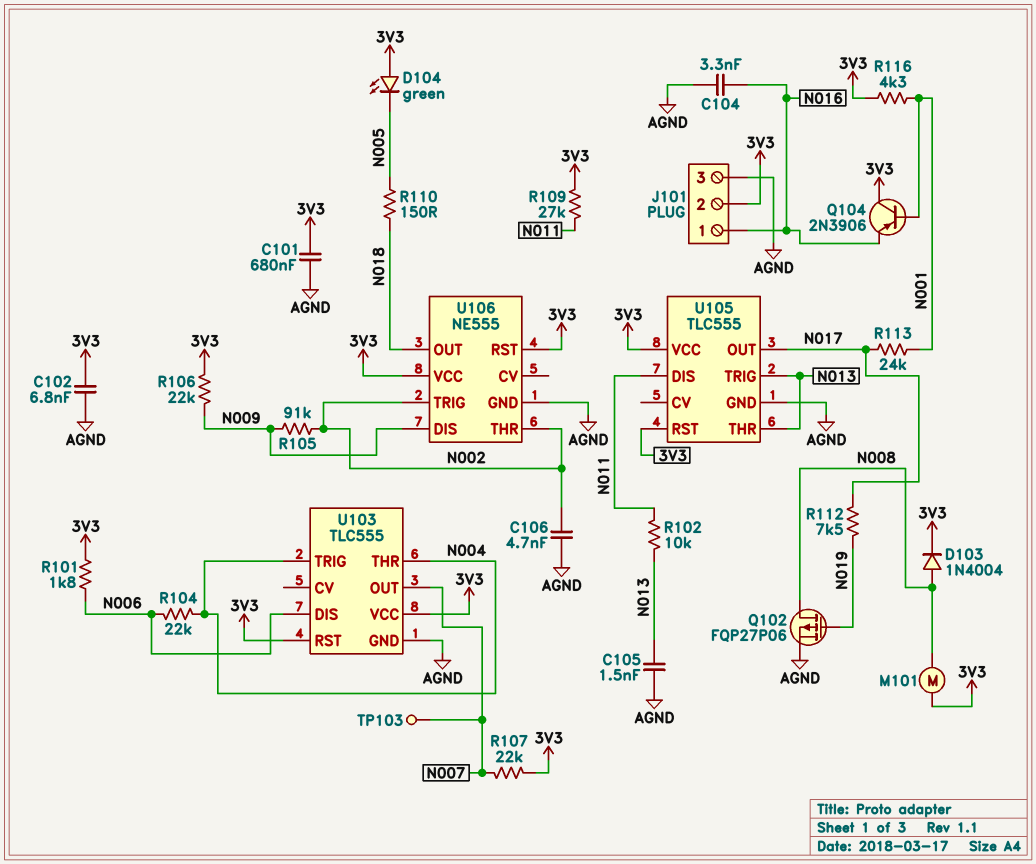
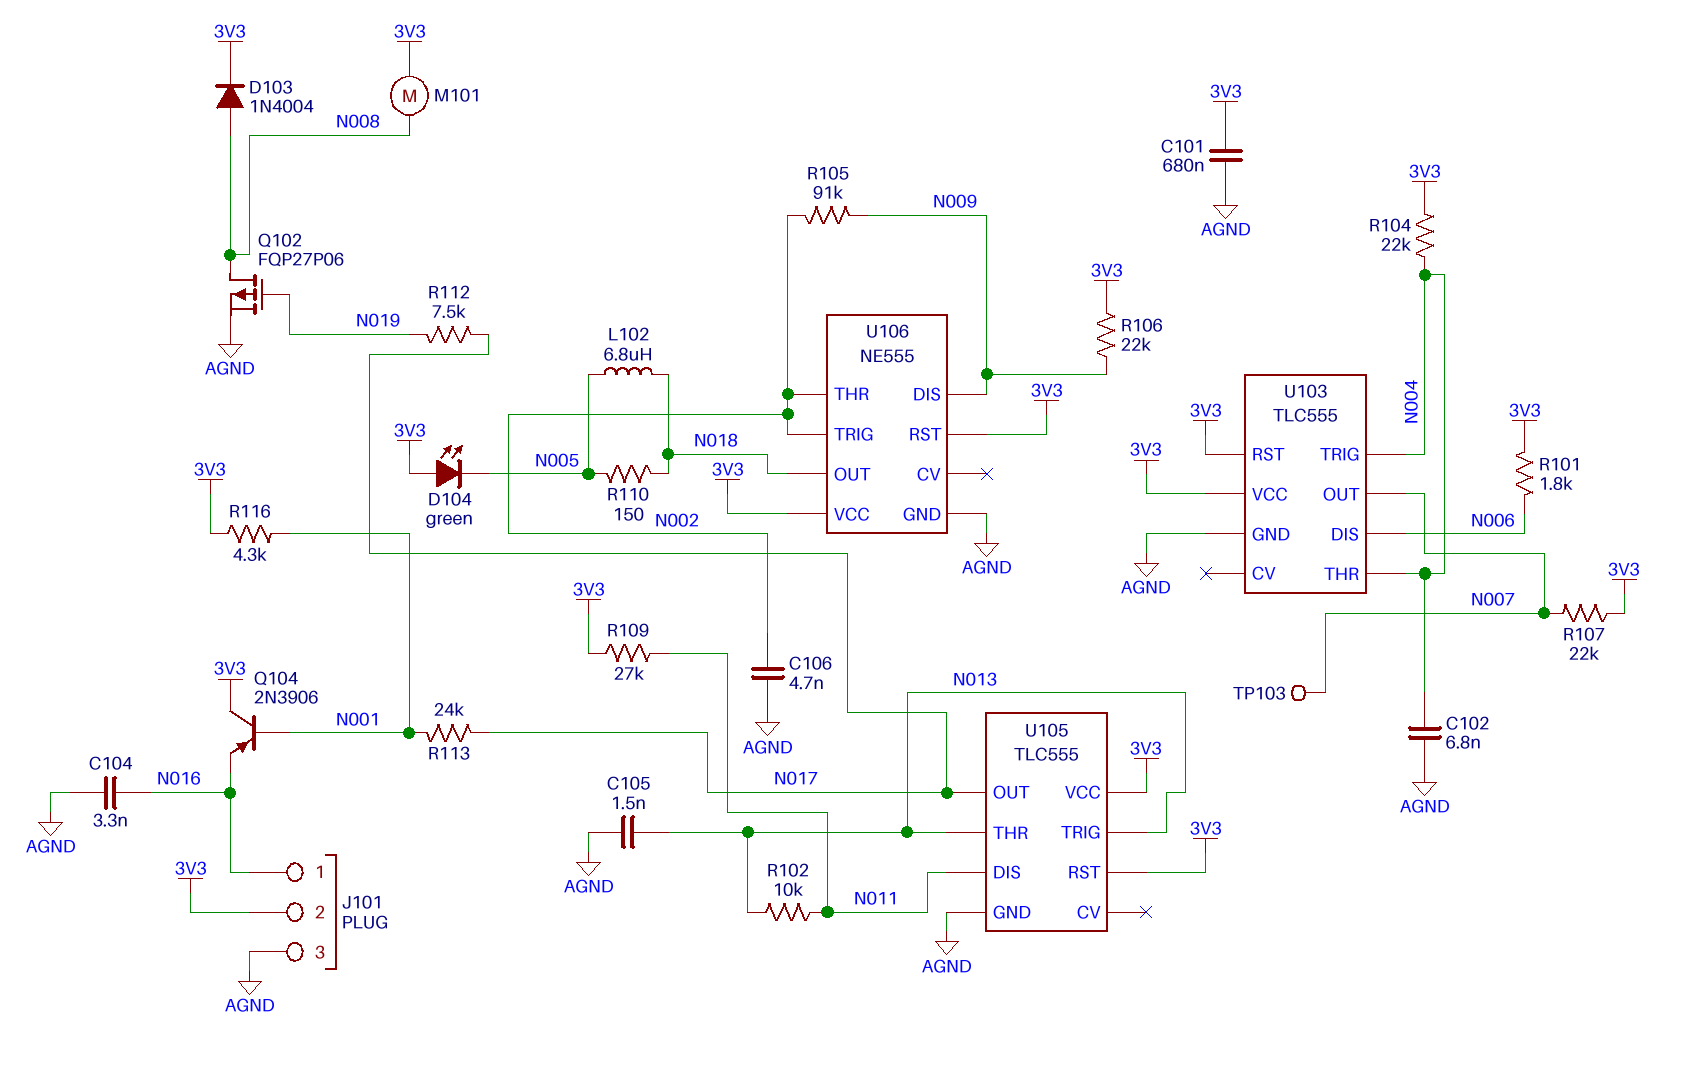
C102: 6.8nF (3V3, AGND) -> 6.8nF (AGND, N004)
L102: none -> 6.8uH (N005, N018)
R104: 22k (N004, N006) -> 22k (3V3, N004)

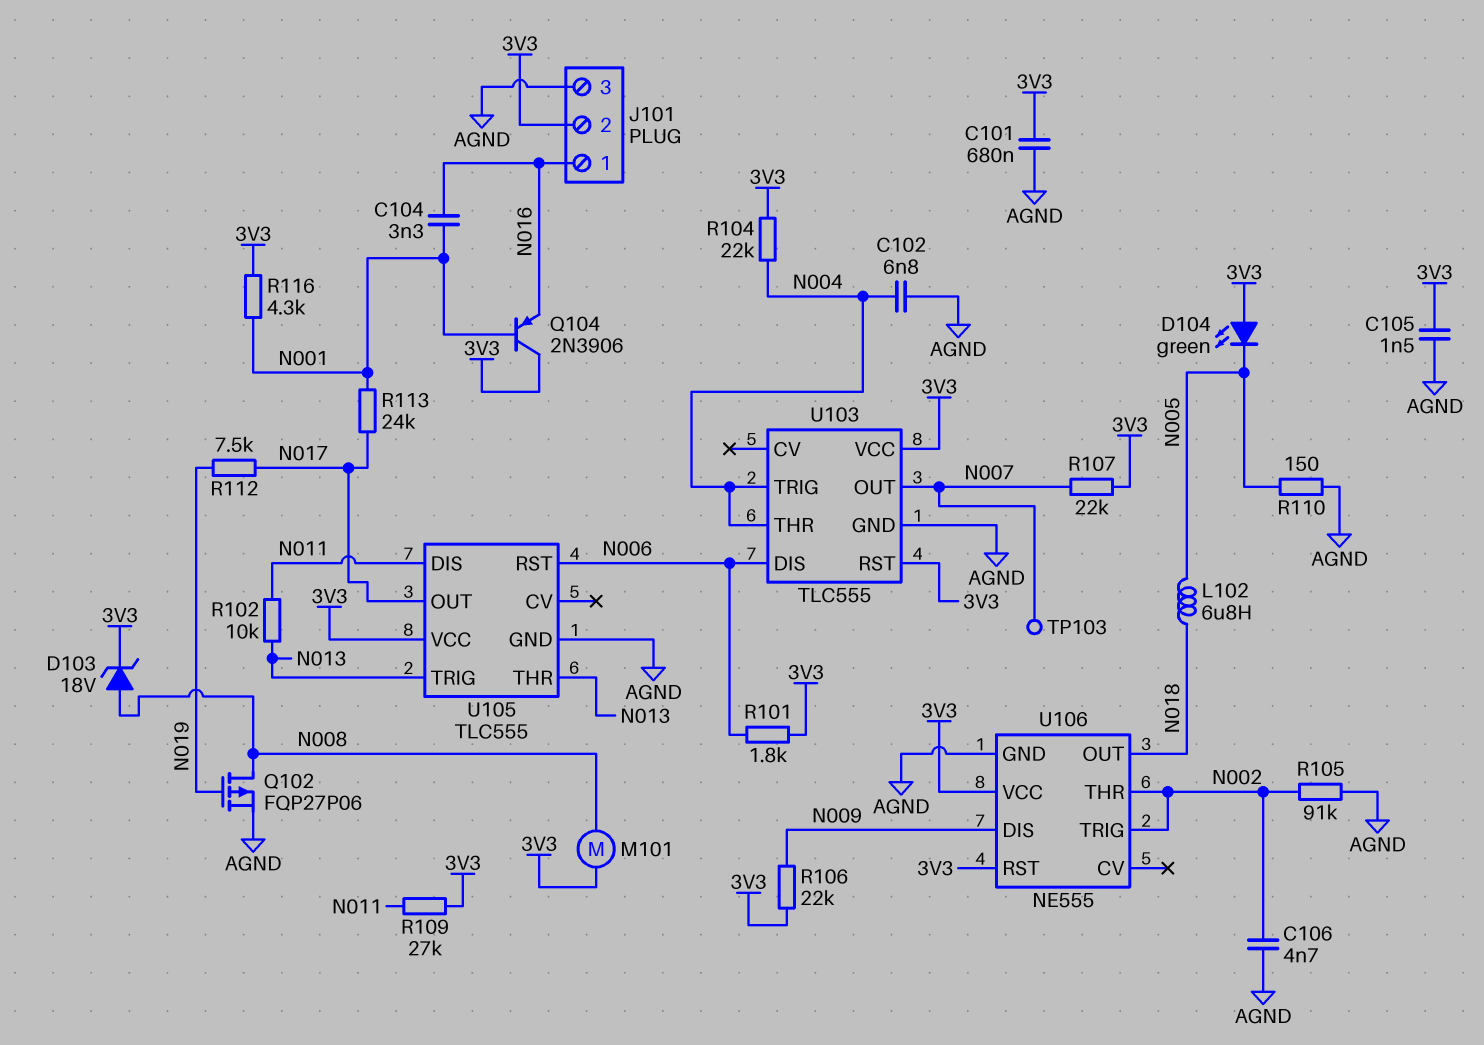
C104: 3.3nF (AGND, N016) -> 3.3nF (N001, N016)
C105: 1.5nF (AGND, N013) -> 1.5nF (3V3, AGND)
D103: diode 1N4004 (A N008, K 3V3) -> zener 18V (A N008, K 3V3)
R105: 91k (N002, N009) -> 91k (AGND, N002)
R110: 150 (N005, N018) -> 150 (AGND, N005)
U105 pin RST: 3V3 -> N006

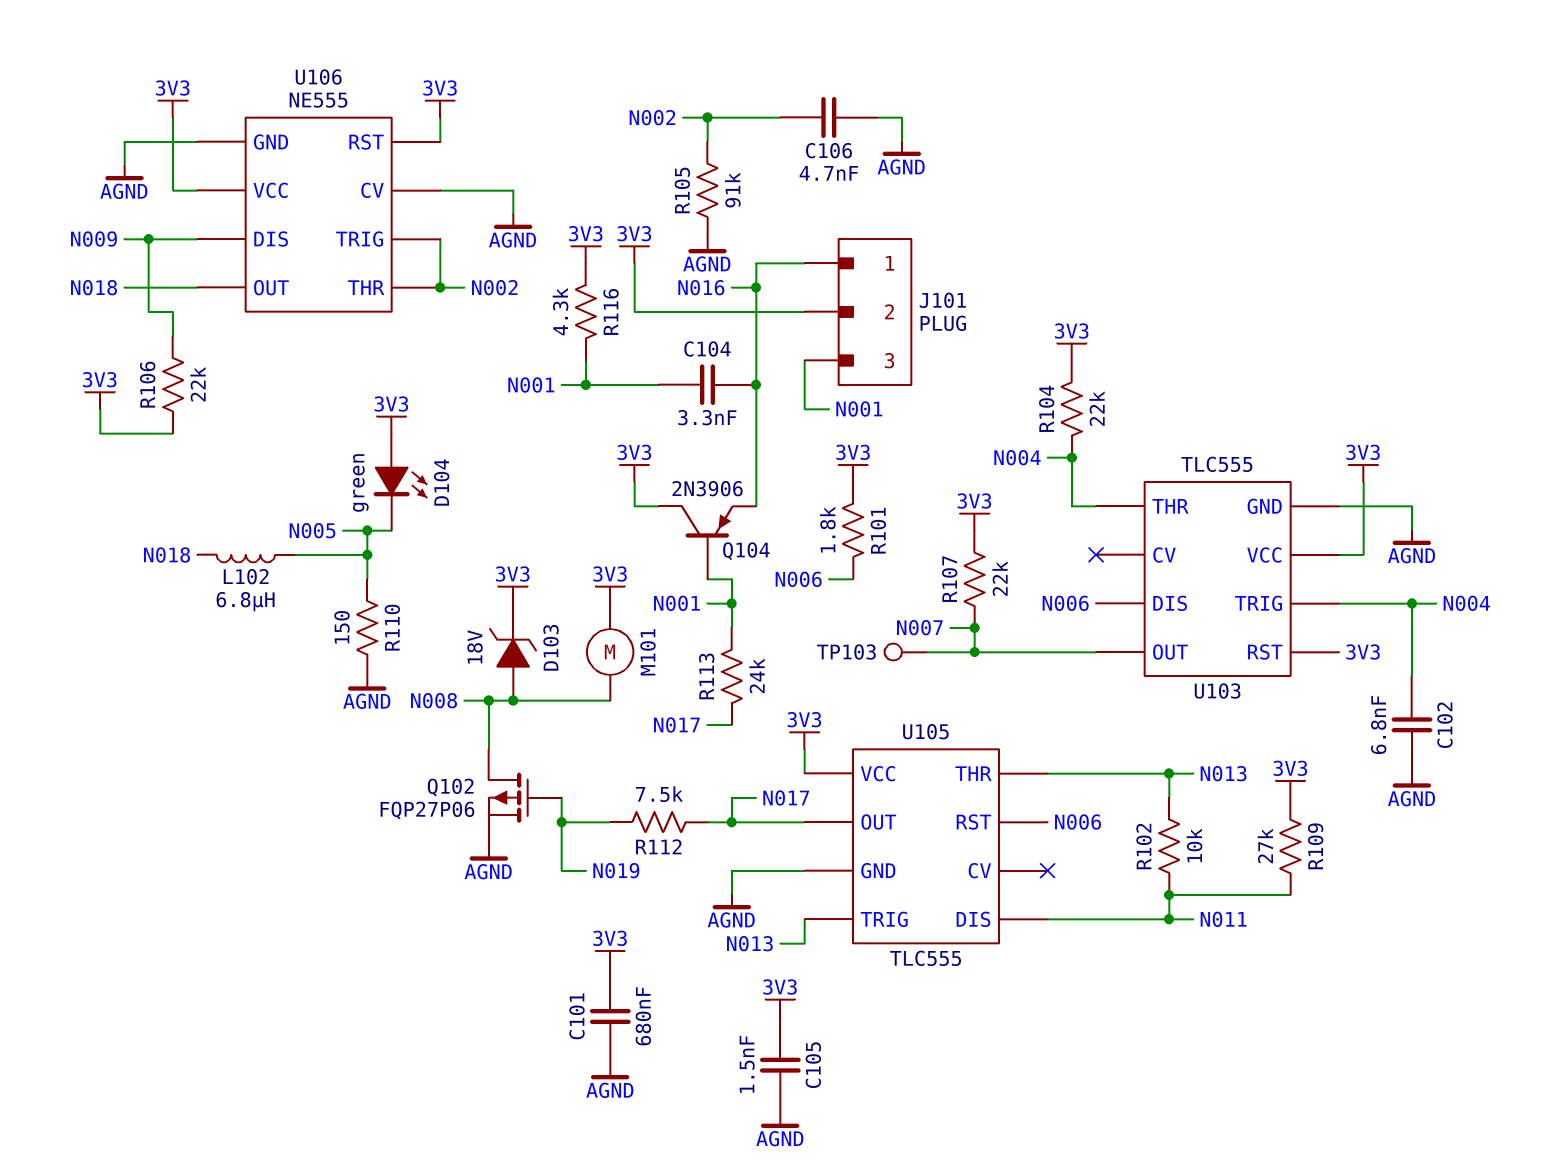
J101 pin 3: AGND -> N001
U106 pin CV: none -> AGND

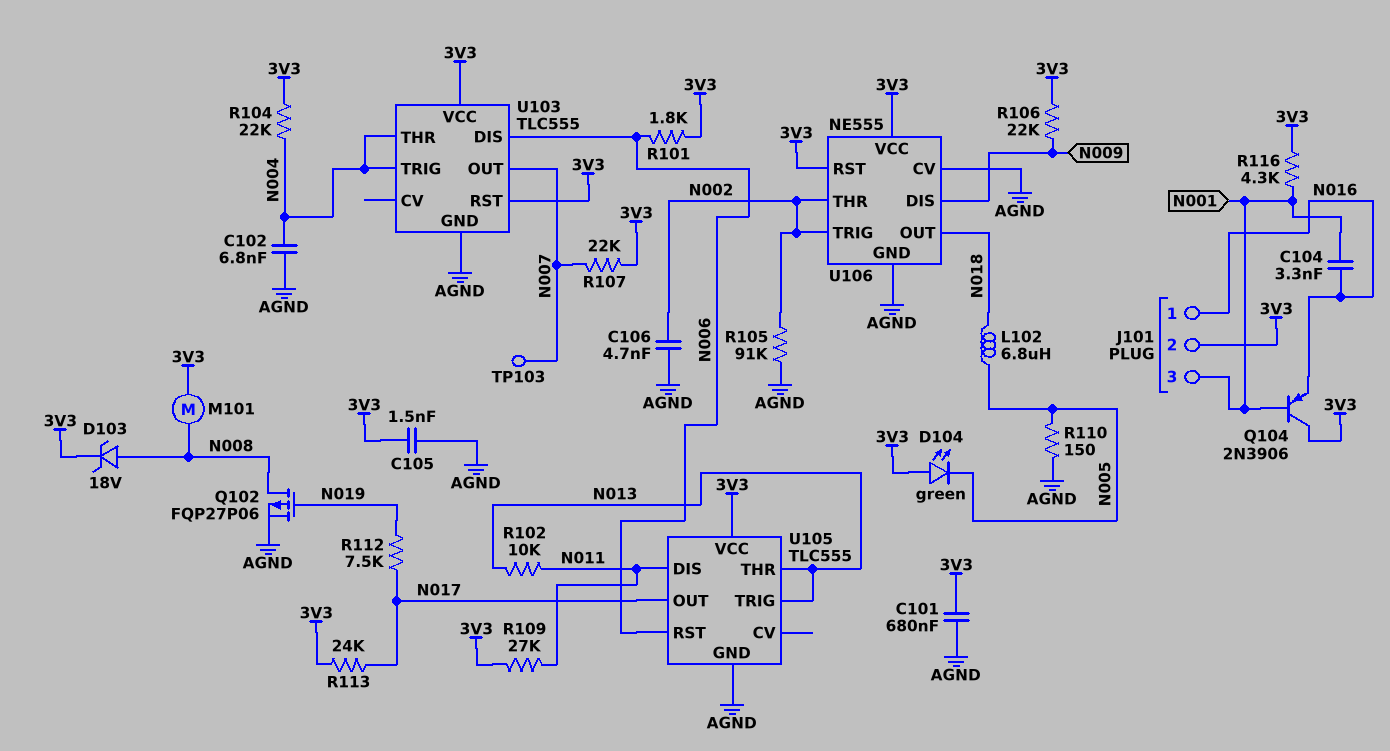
R113: 24k (N001, N017) -> 24k (3V3, N017)

